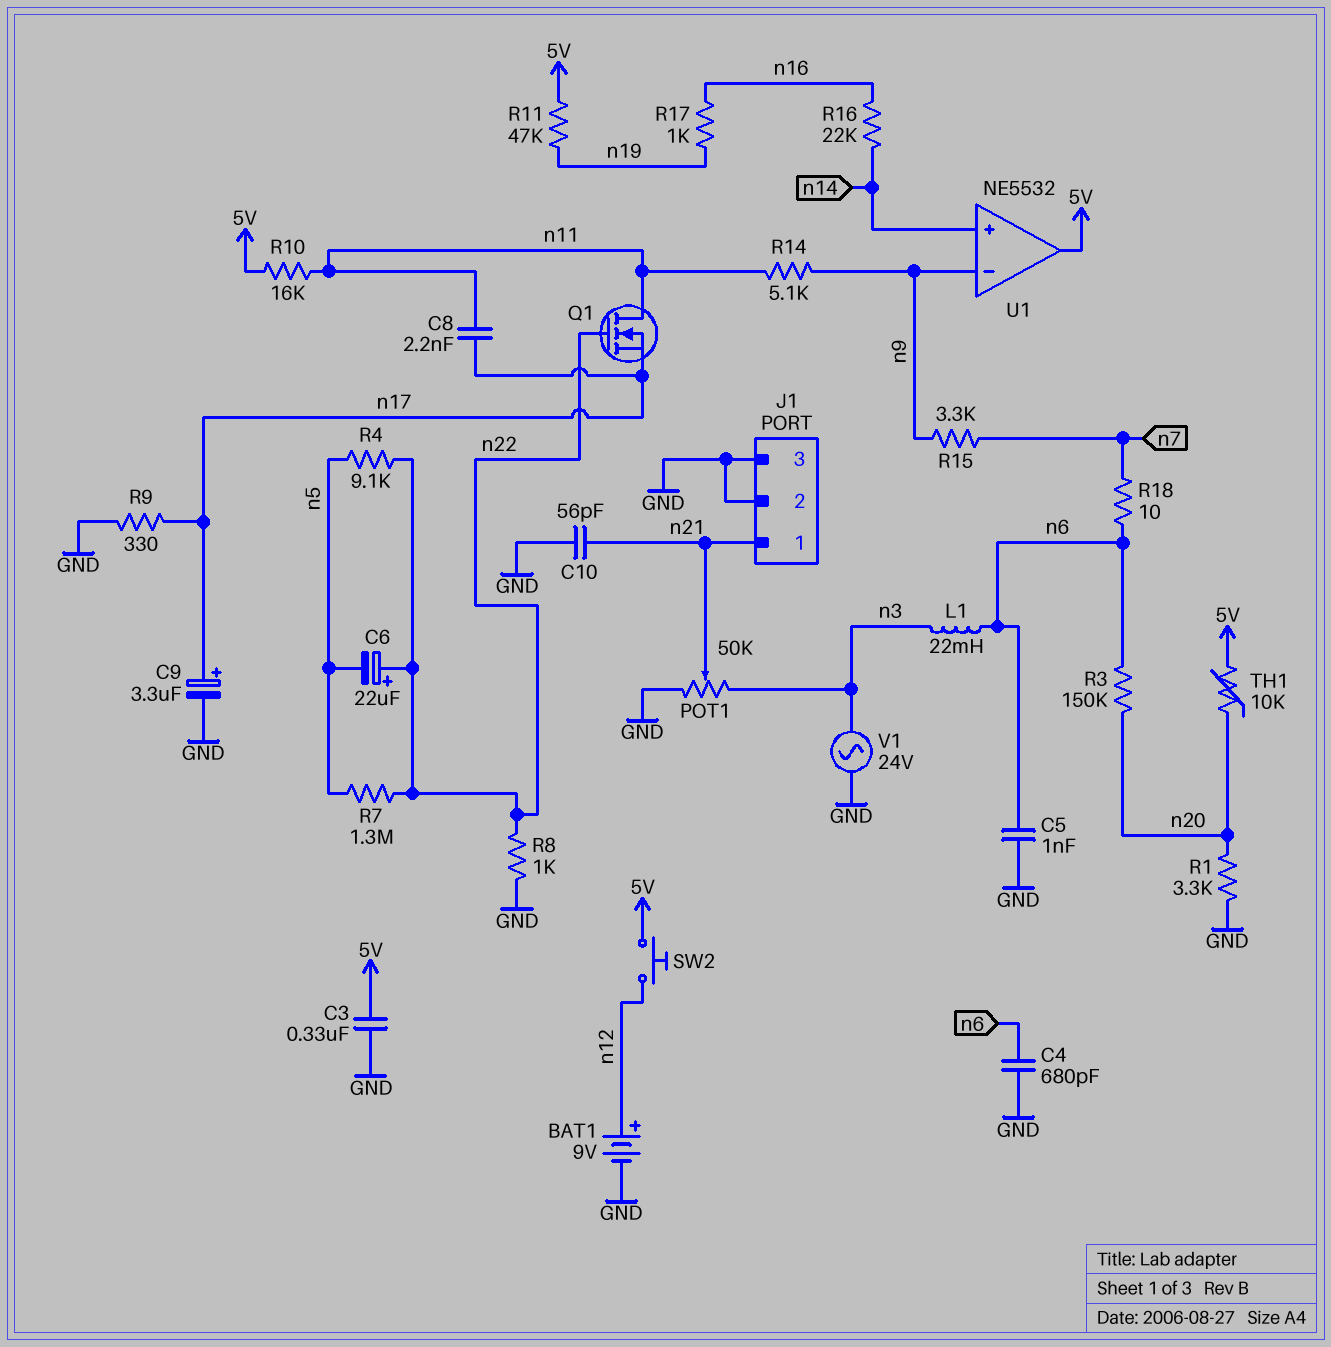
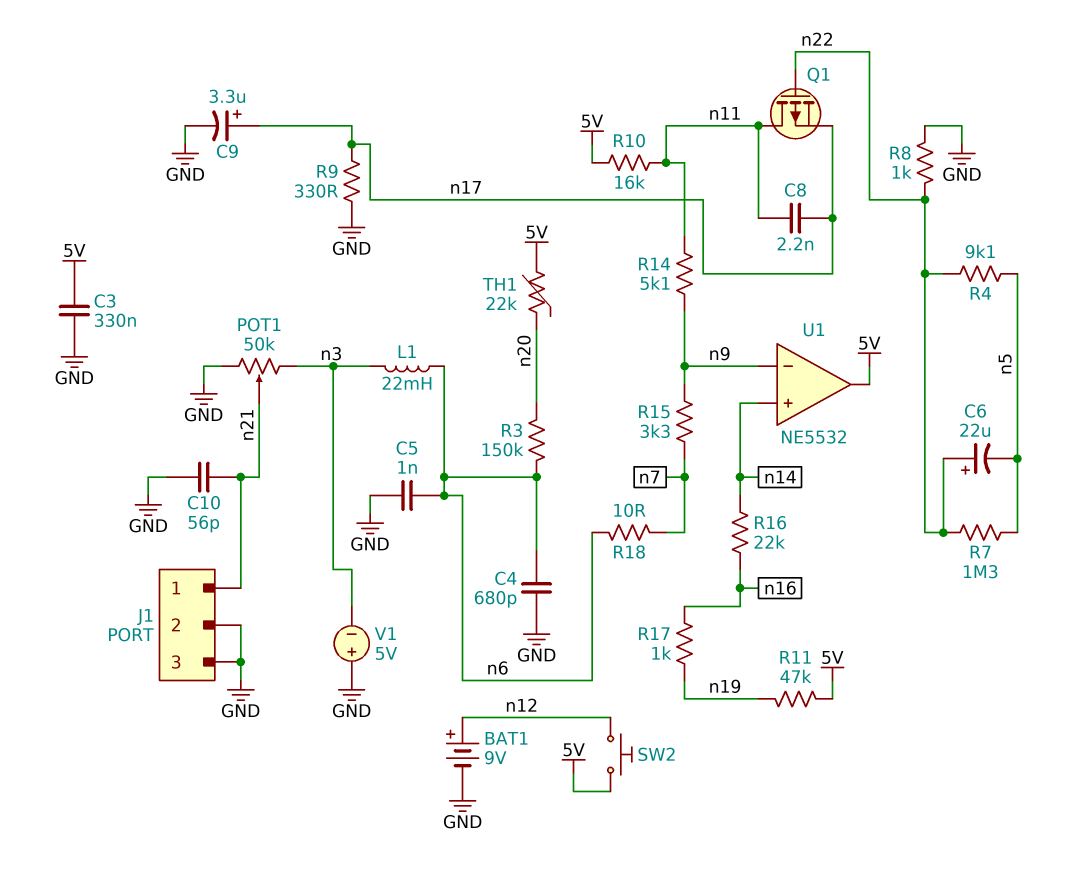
Q1: NMOS (G n22, D n11, S n17) -> PMOS (G n22, D n11, S n17)
R1: 3.3k (GND, n20) -> none
TH1: 10k (5V, n20) -> 22k (5V, n20)
V1: AC 24V (GND, n3) -> 5V (plus GND, minus n3)

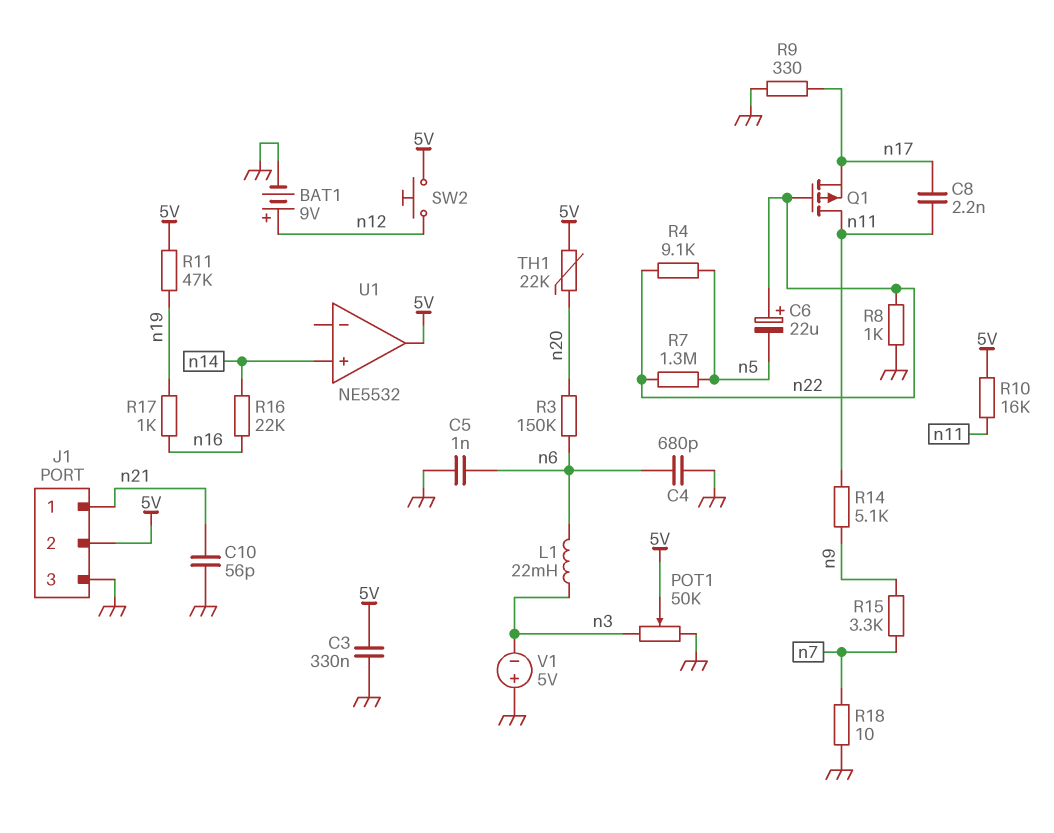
C9: 3.3uF (plus n17, minus GND) -> none
J1 pin 2: GND -> 5V
POT1: 50k (GND, n3, wiper n21) -> 50k (GND, n3, wiper 5V)
R18: 10 (n6, n7) -> 10 (GND, n7)
U1 pin in-: n9 -> none

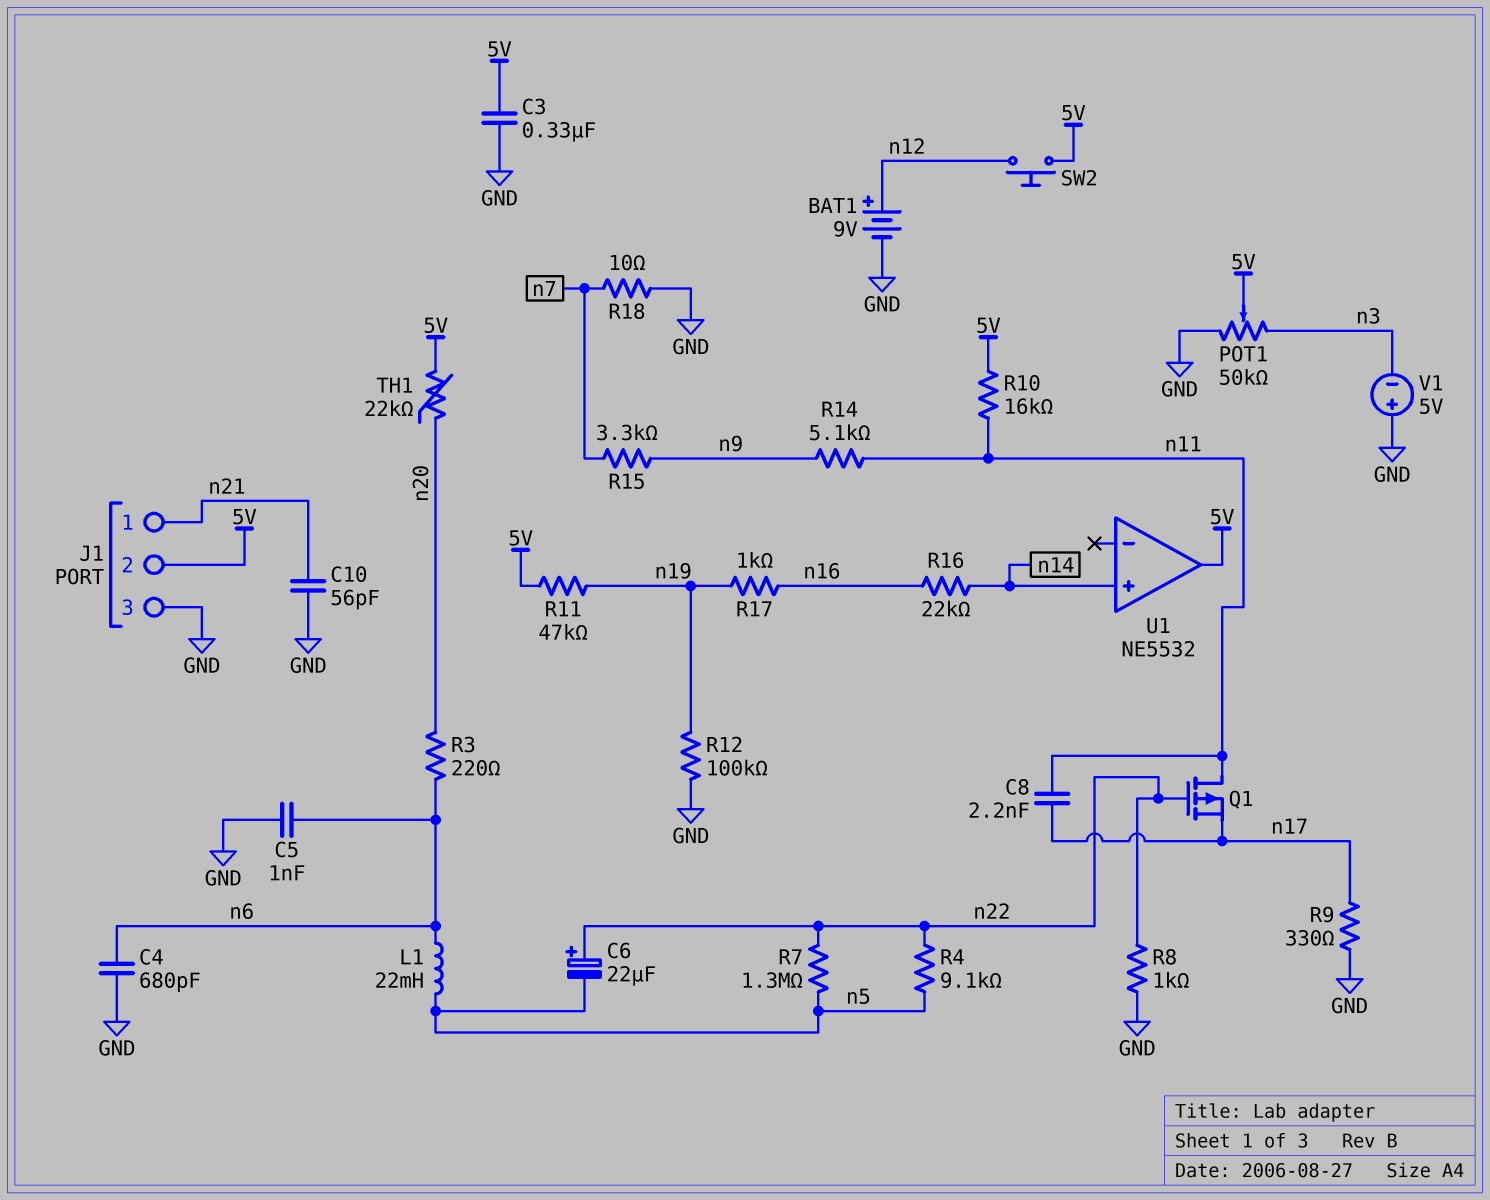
L1: 22mH (n3, n6) -> 22mH (n5, n6)
R3: 150k (n6, n20) -> 220 (n6, n20)
R12: none -> 100k (GND, n19)

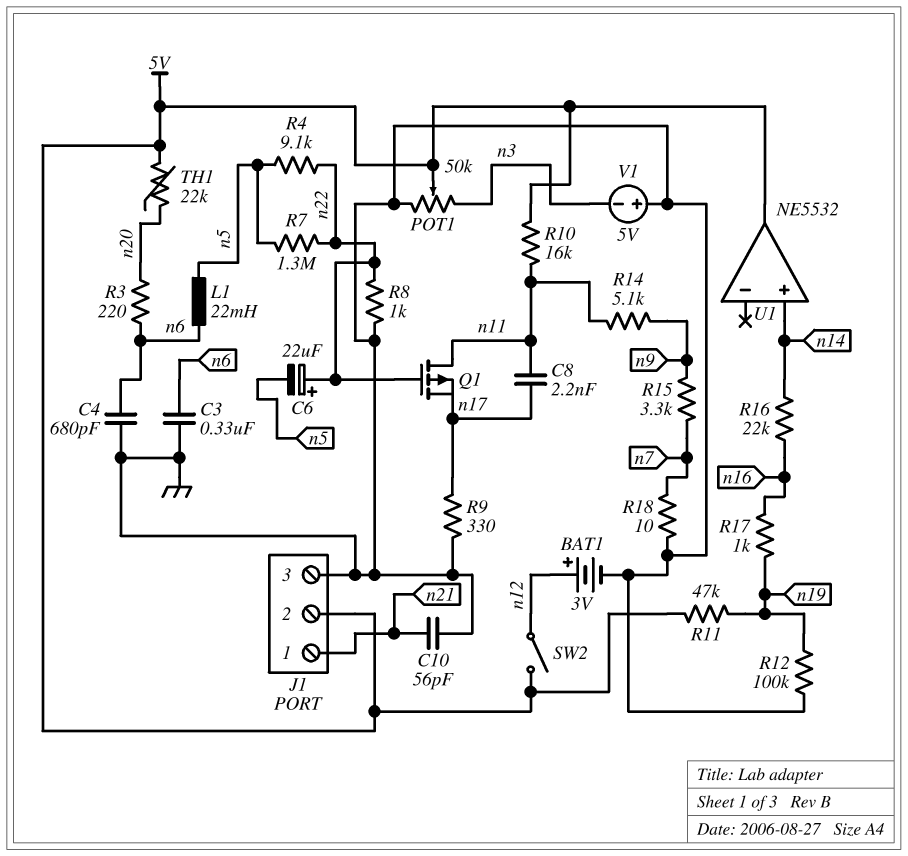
BAT1: 9V (plus n12, minus GND) -> 3V (plus n12, minus GND)
C3: 330nF (5V, GND) -> 330nF (GND, n6)
C5: 1nF (GND, n6) -> none
SW2: button (5V, n12) -> switch (5V, n12)

